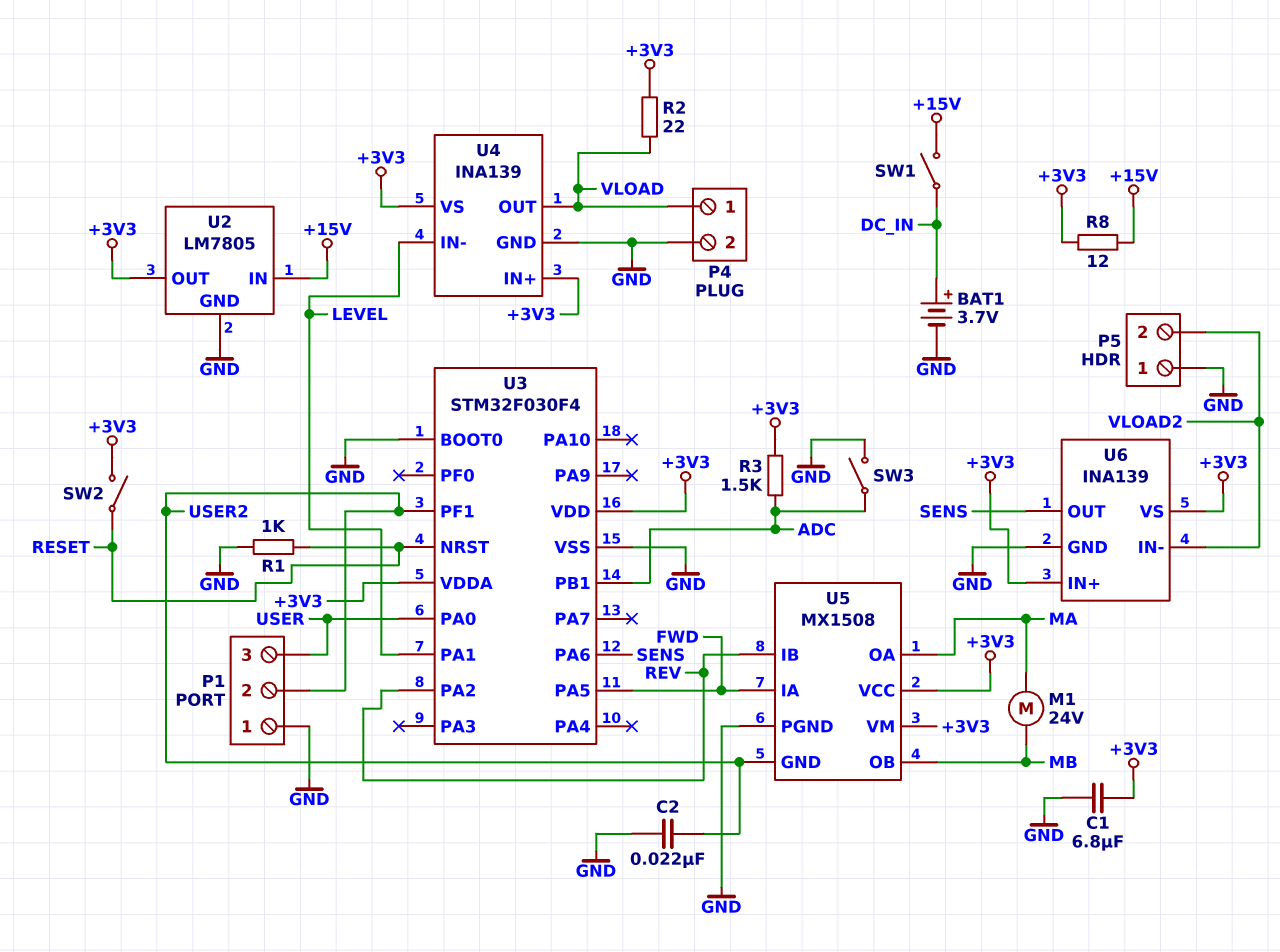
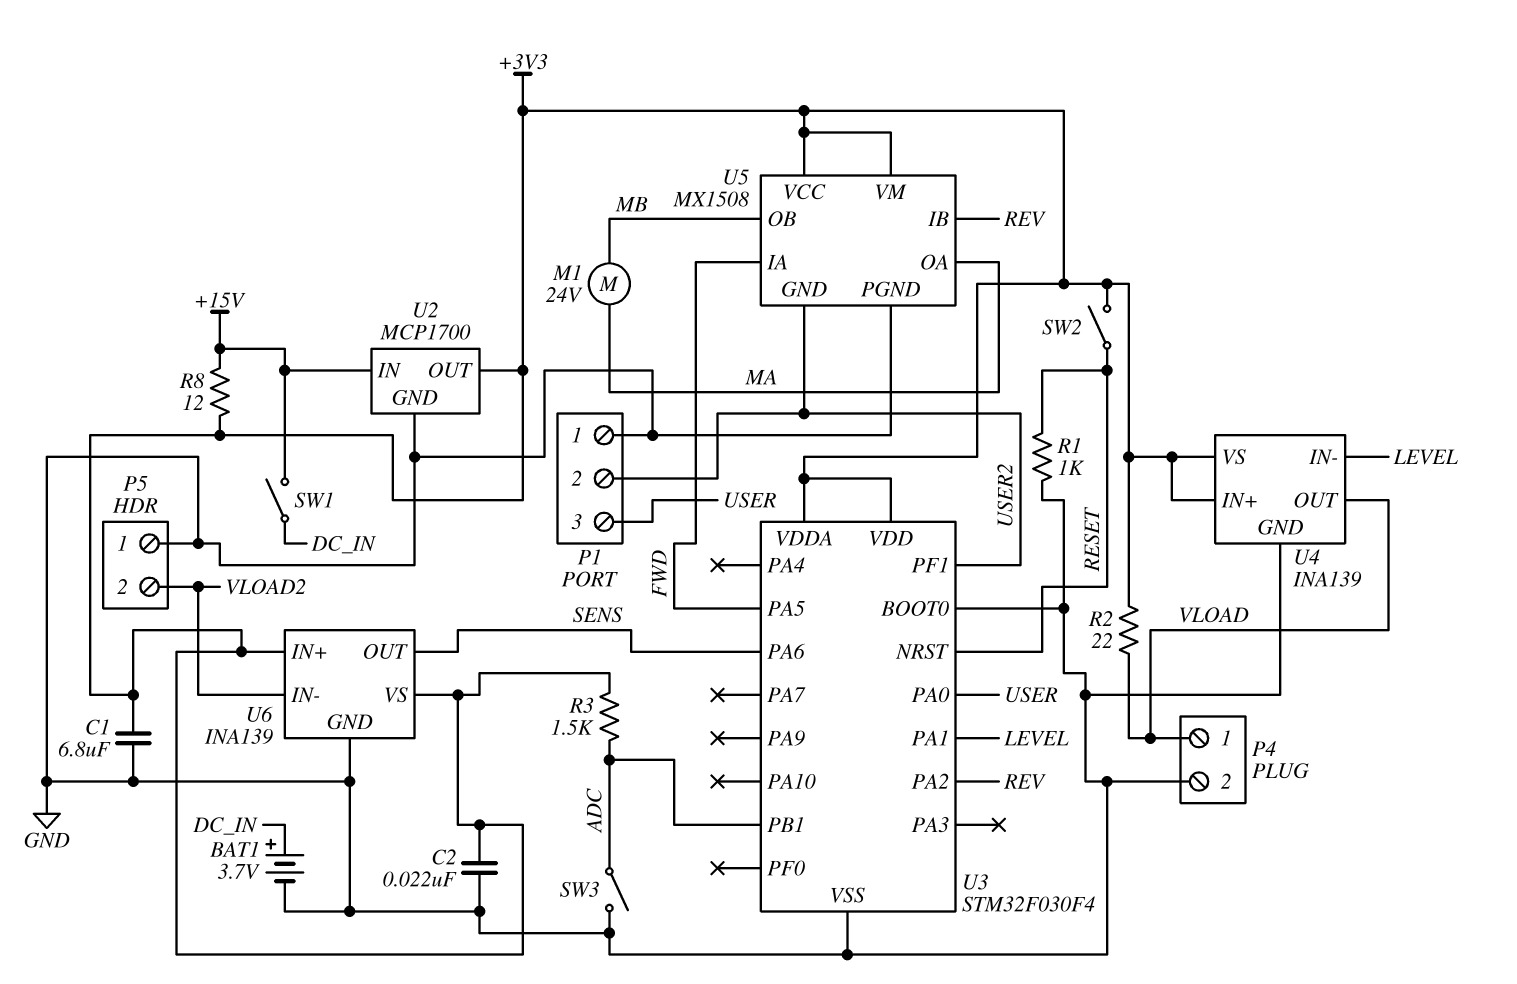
C2: 22nF (GND, USER2) -> 22nF (+3V3, GND)
U2: LM7805 -> MCP1700

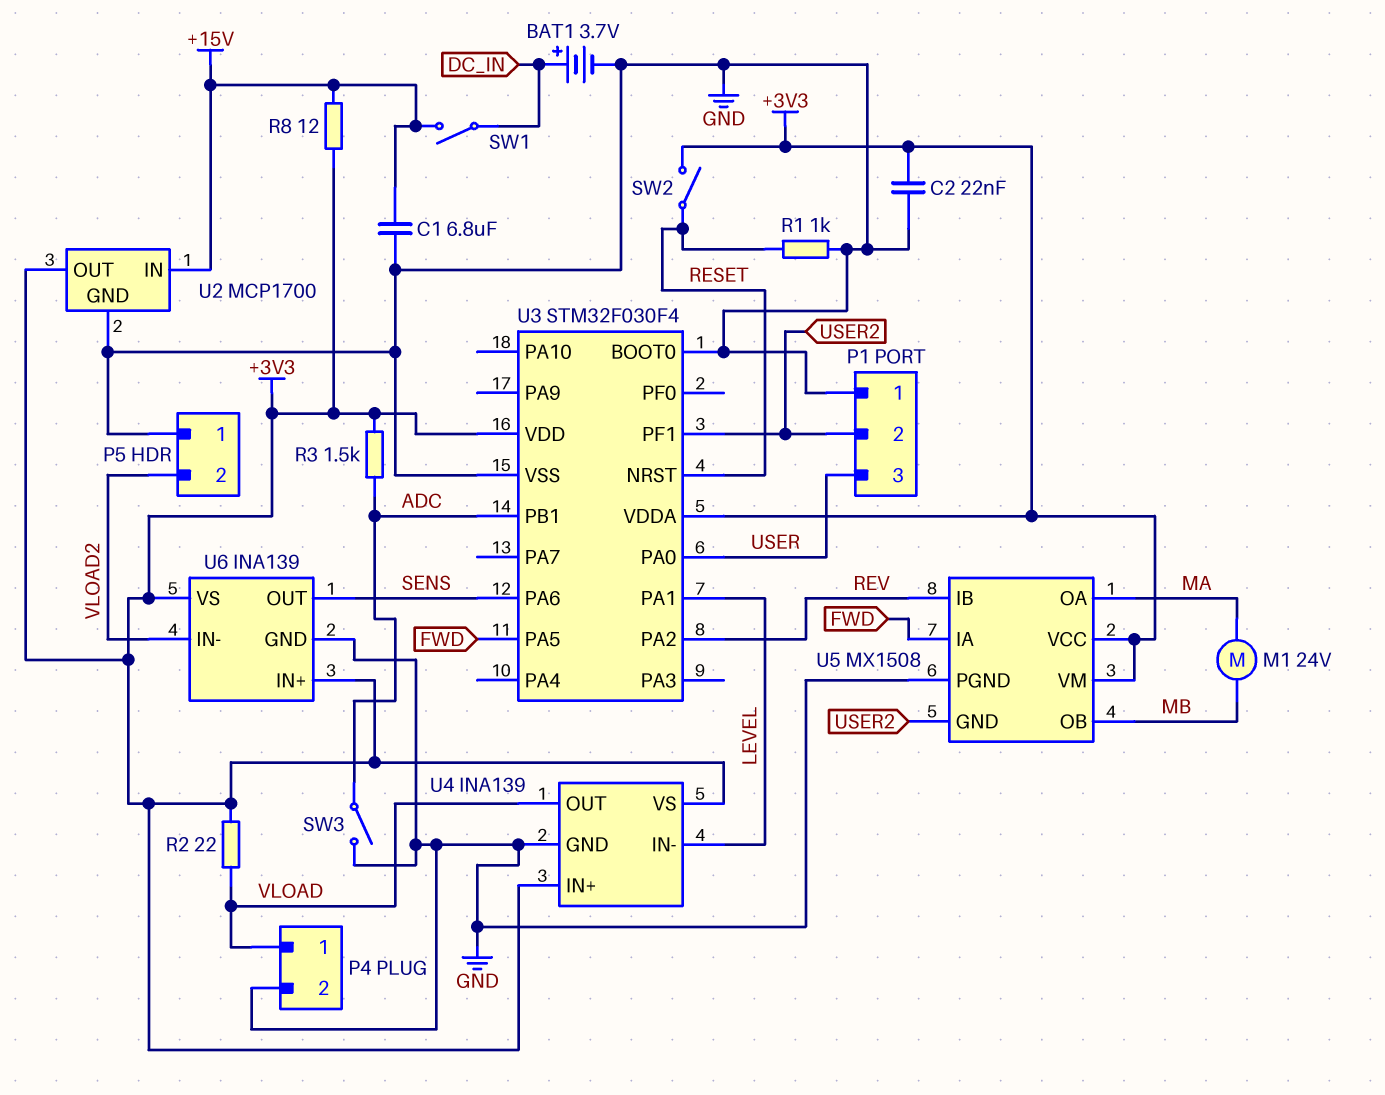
C1: 6.8uF (+3V3, GND) -> 6.8uF (+15V, GND)

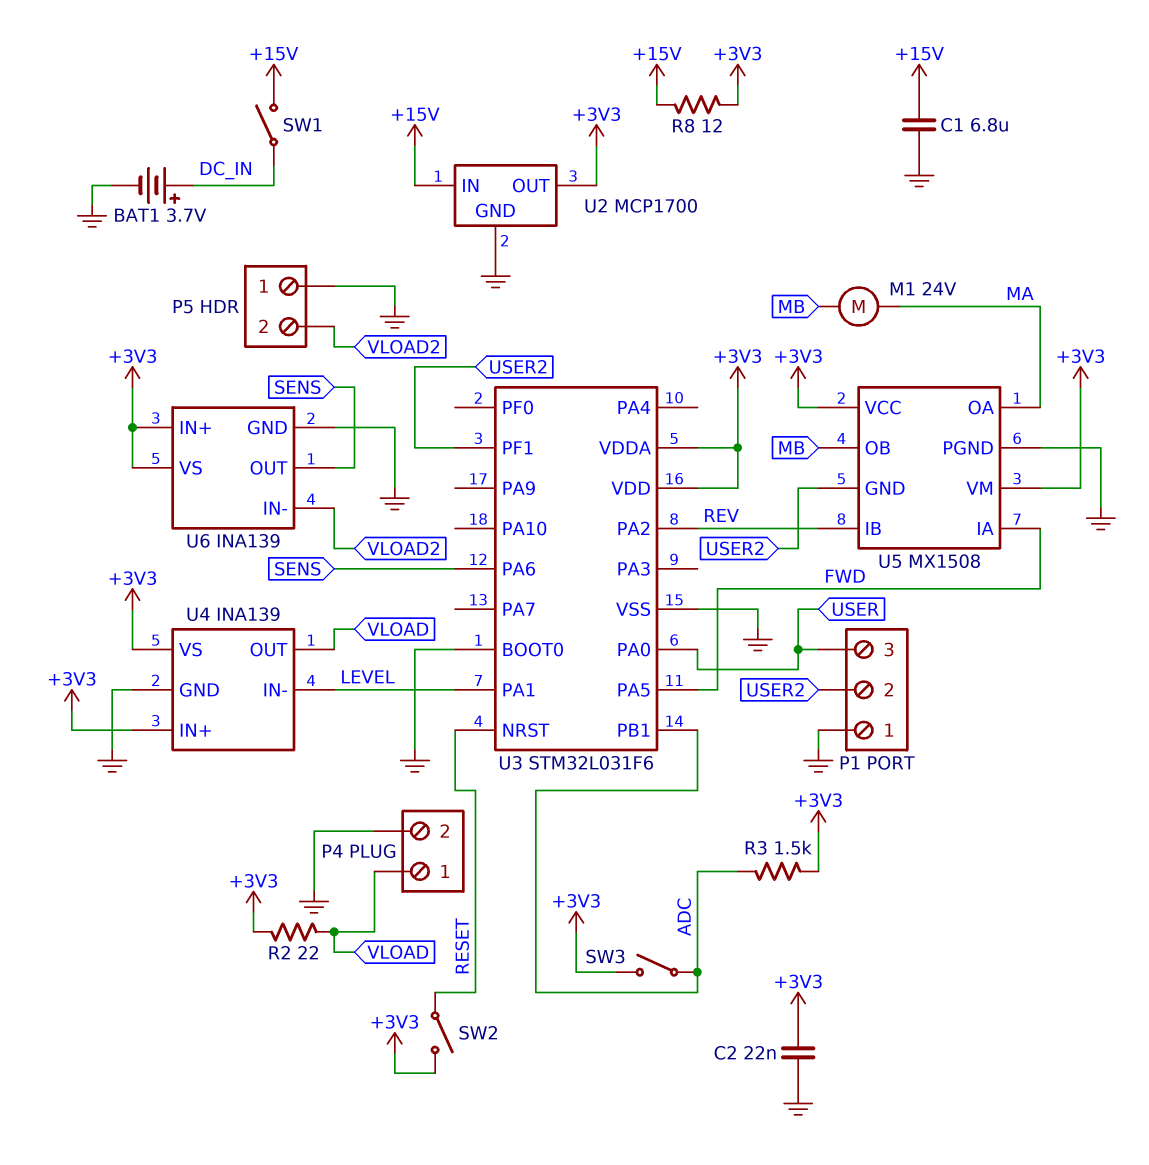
R1: 1k (GND, RESET) -> none
SW3: switch (ADC, GND) -> switch (+3V3, ADC)
U3: STM32F030F4 -> STM32L031F6

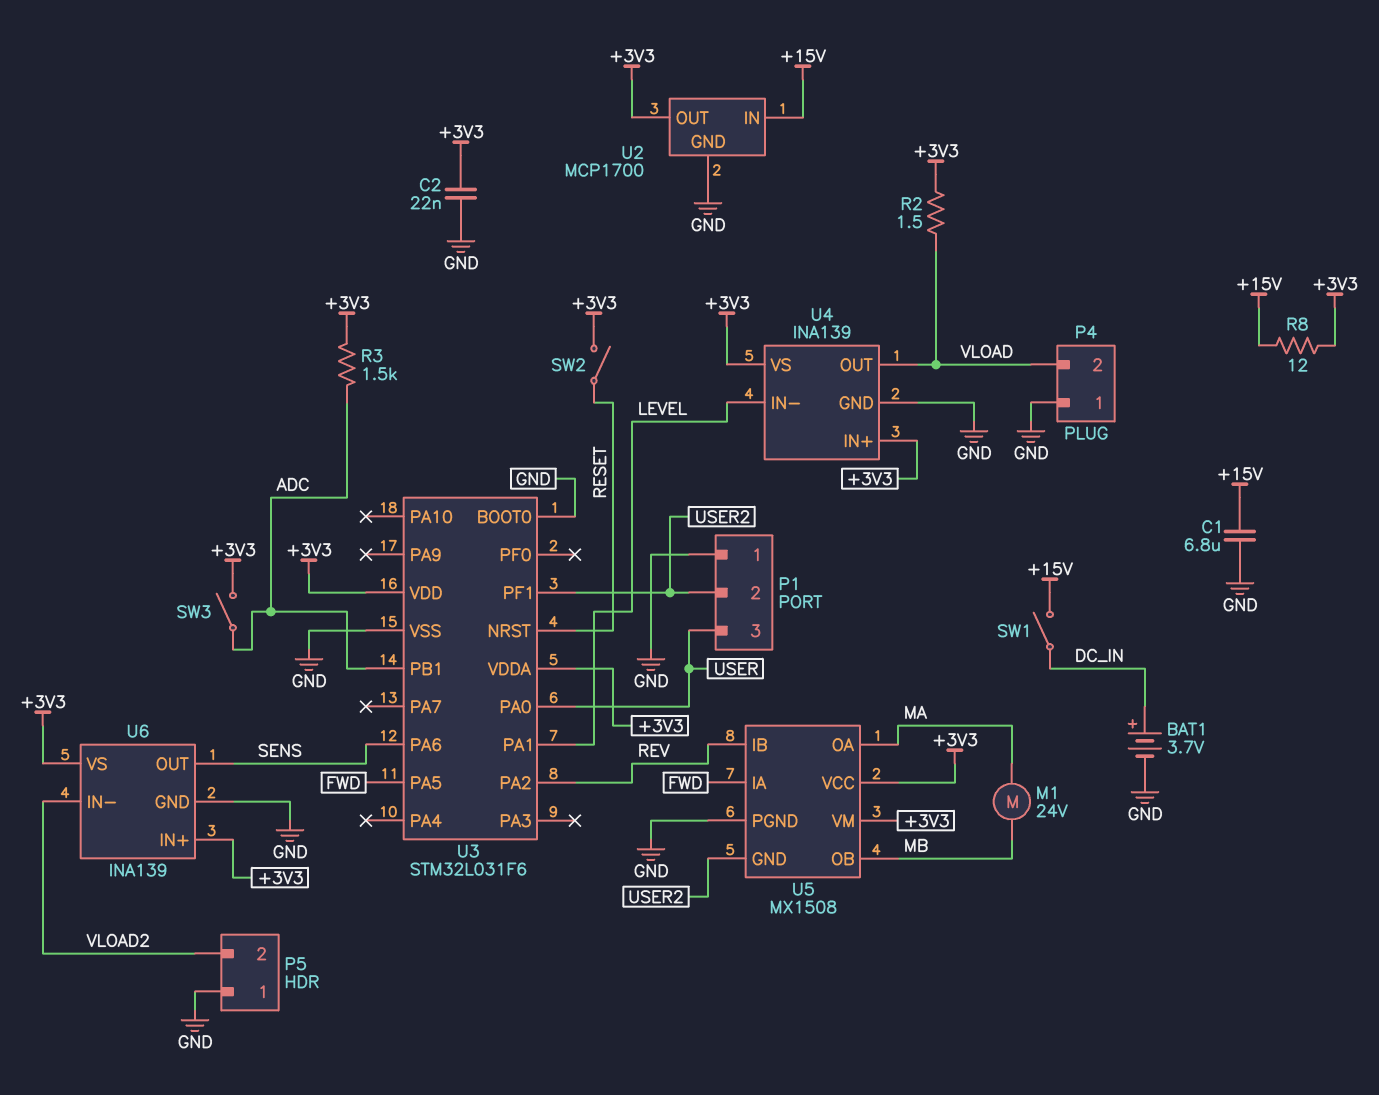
P4 pin 1: VLOAD -> GND
P4 pin 2: GND -> VLOAD
R2: 22 (+3V3, VLOAD) -> 1.5 (+3V3, VLOAD)

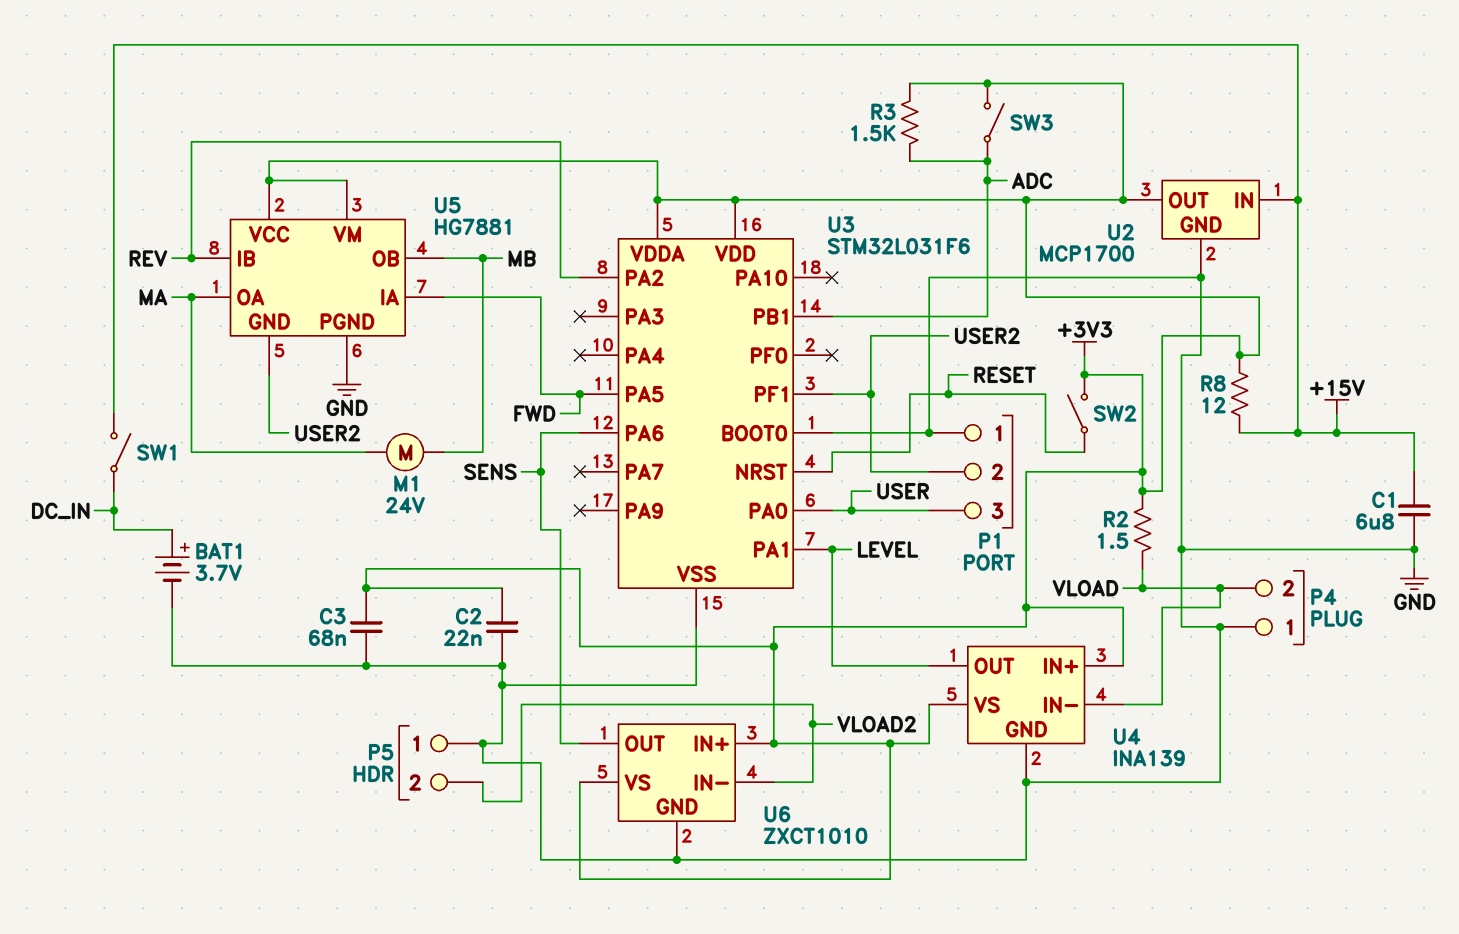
C3: none -> 68nF (+3V3, GND)
U4 pin IN-: LEVEL -> VLOAD
U4 pin OUT: VLOAD -> LEVEL
U5: MX1508 -> HG7881
U6: INA139 -> ZXCT1010

